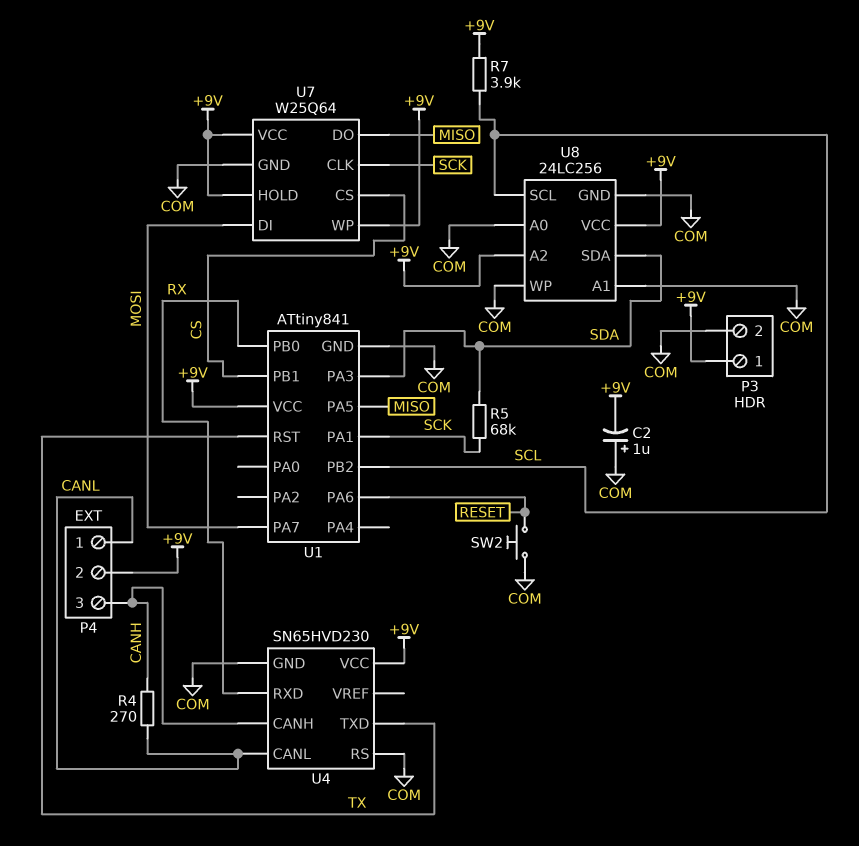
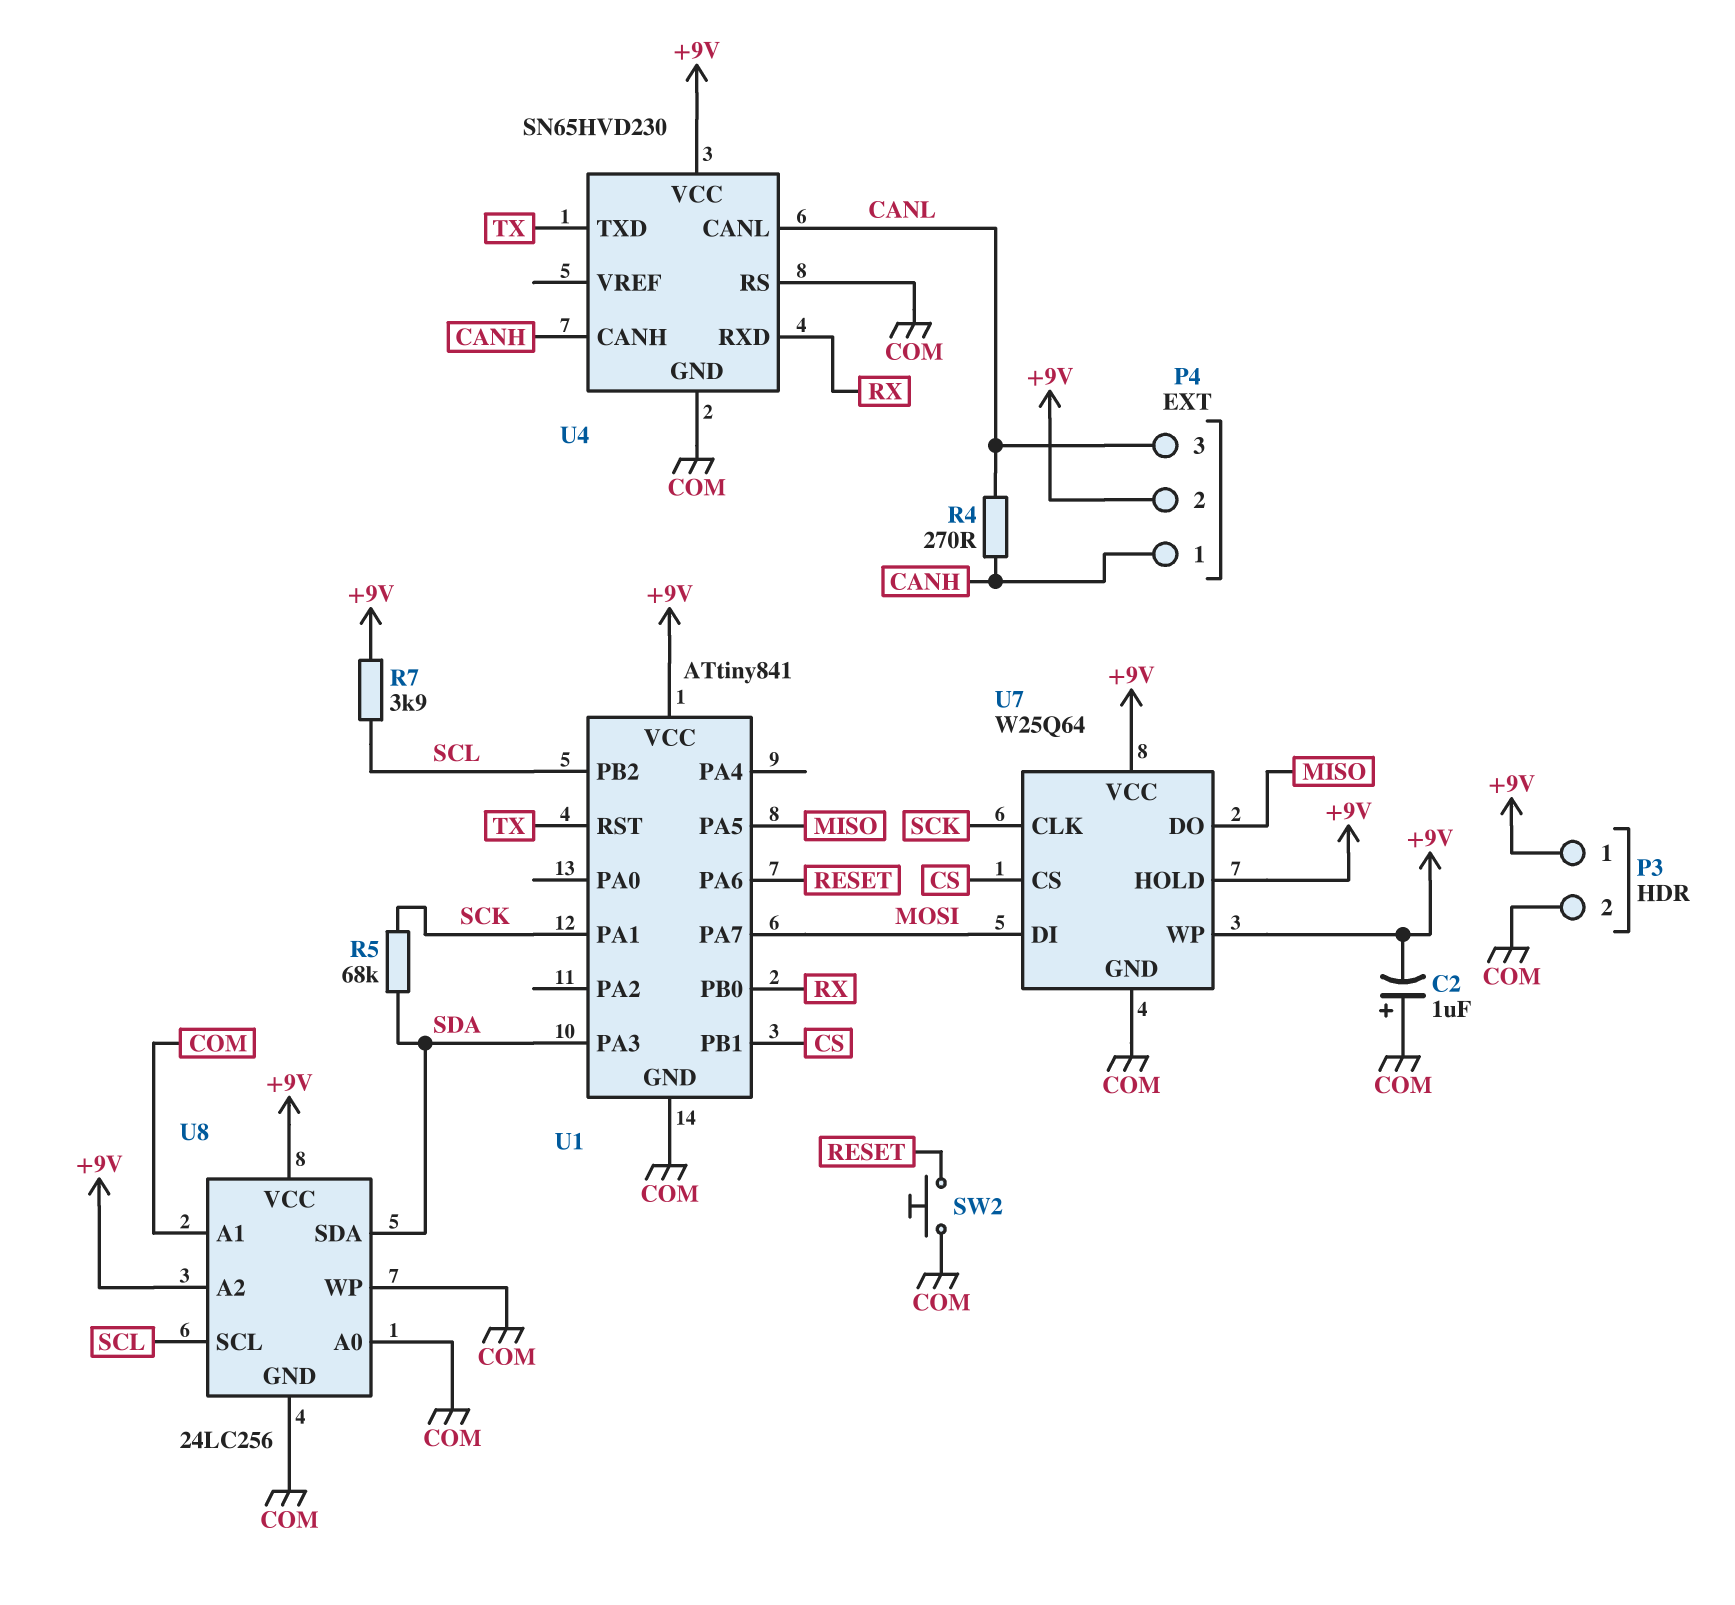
P4 pin 1: CANL -> CANH
P4 pin 3: CANH -> CANL

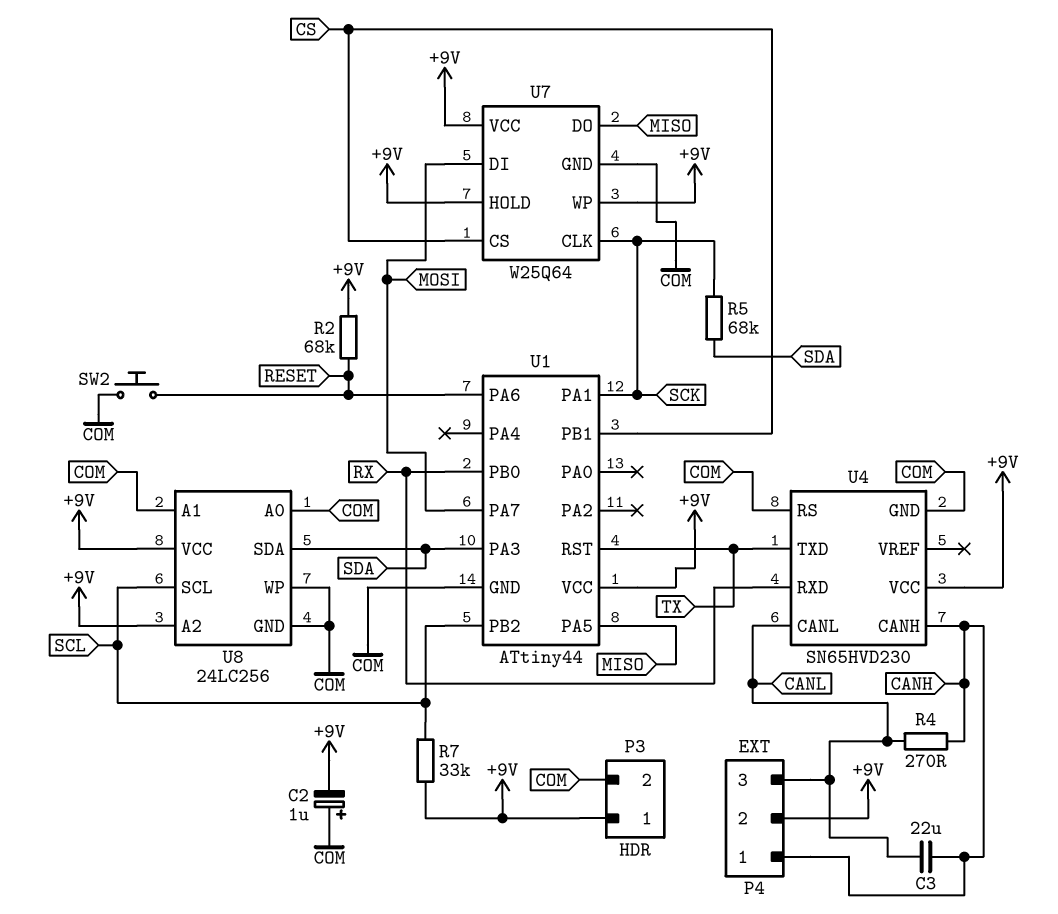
C3: none -> 22uF (CANH, CANL)
R2: none -> 68k (+9V, RESET)
R7: 3.9k (+9V, SCL) -> 33k (+9V, SCL)
U1: ATtiny841 -> ATtiny44

